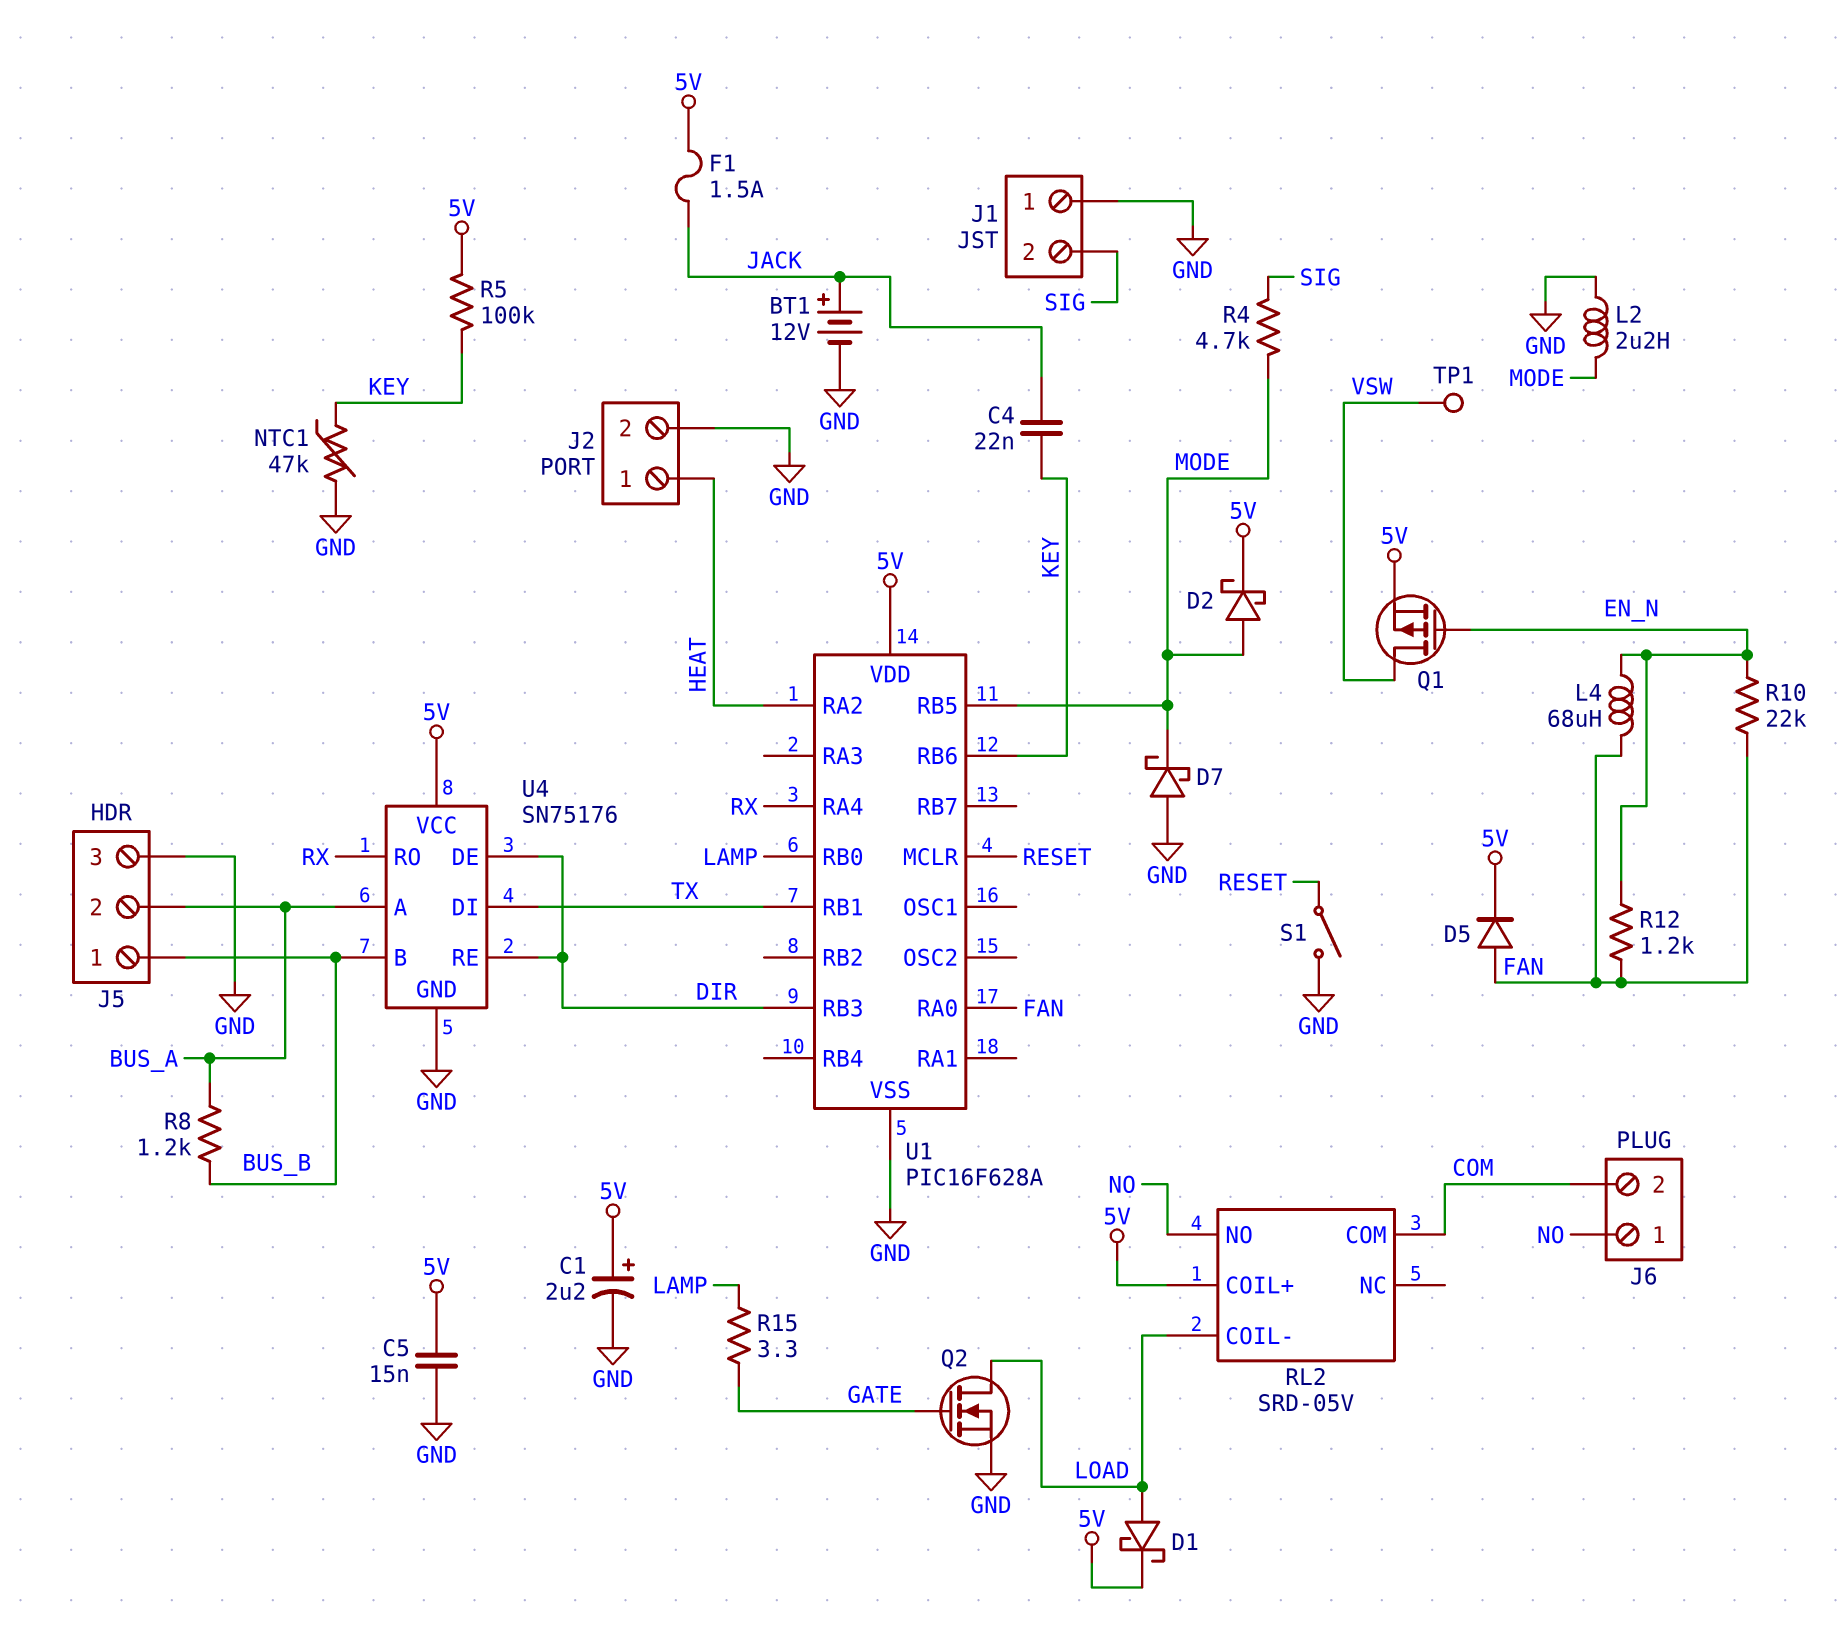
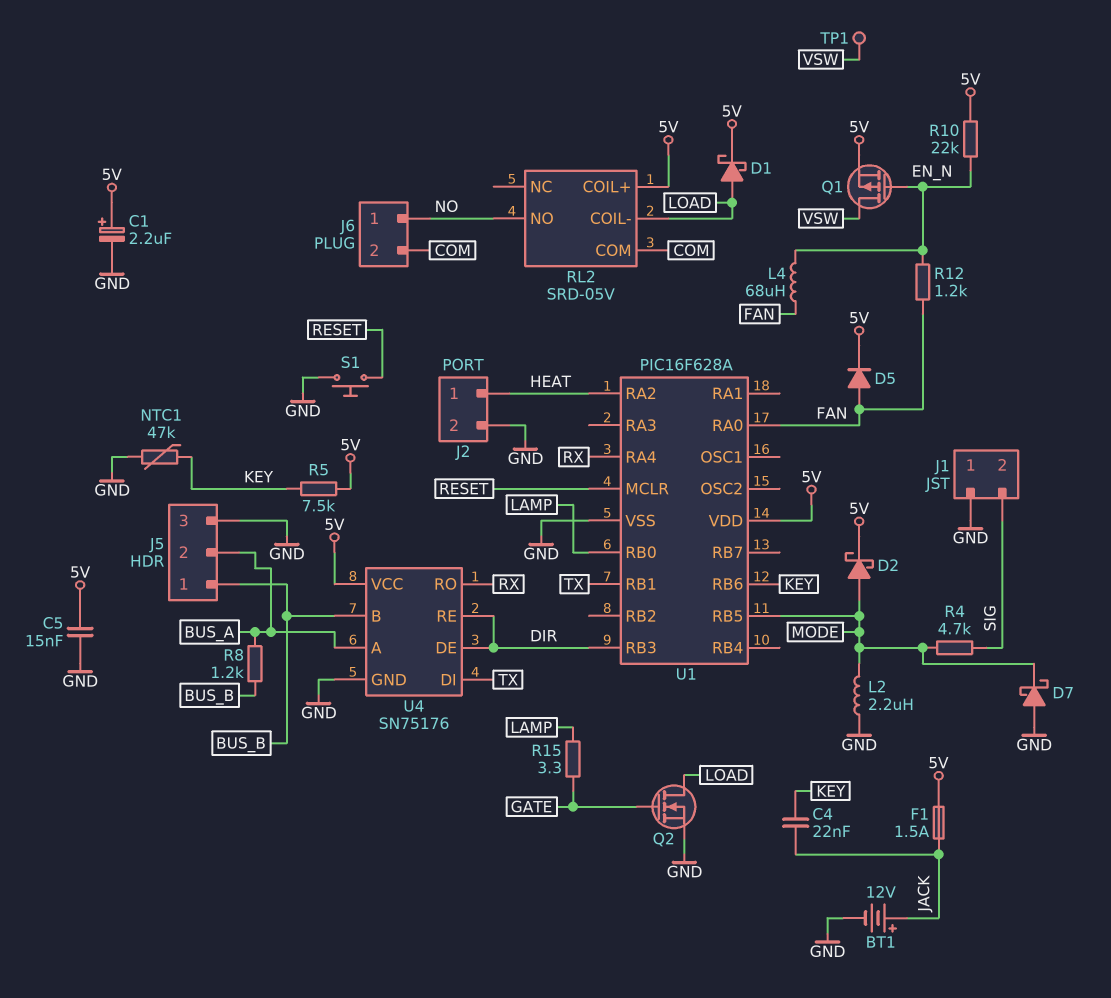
R5: 100k (5V, KEY) -> 7.5k (5V, KEY)
R10: 22k (EN_N, FAN) -> 22k (5V, EN_N)
S1: switch (GND, RESET) -> button (GND, RESET)

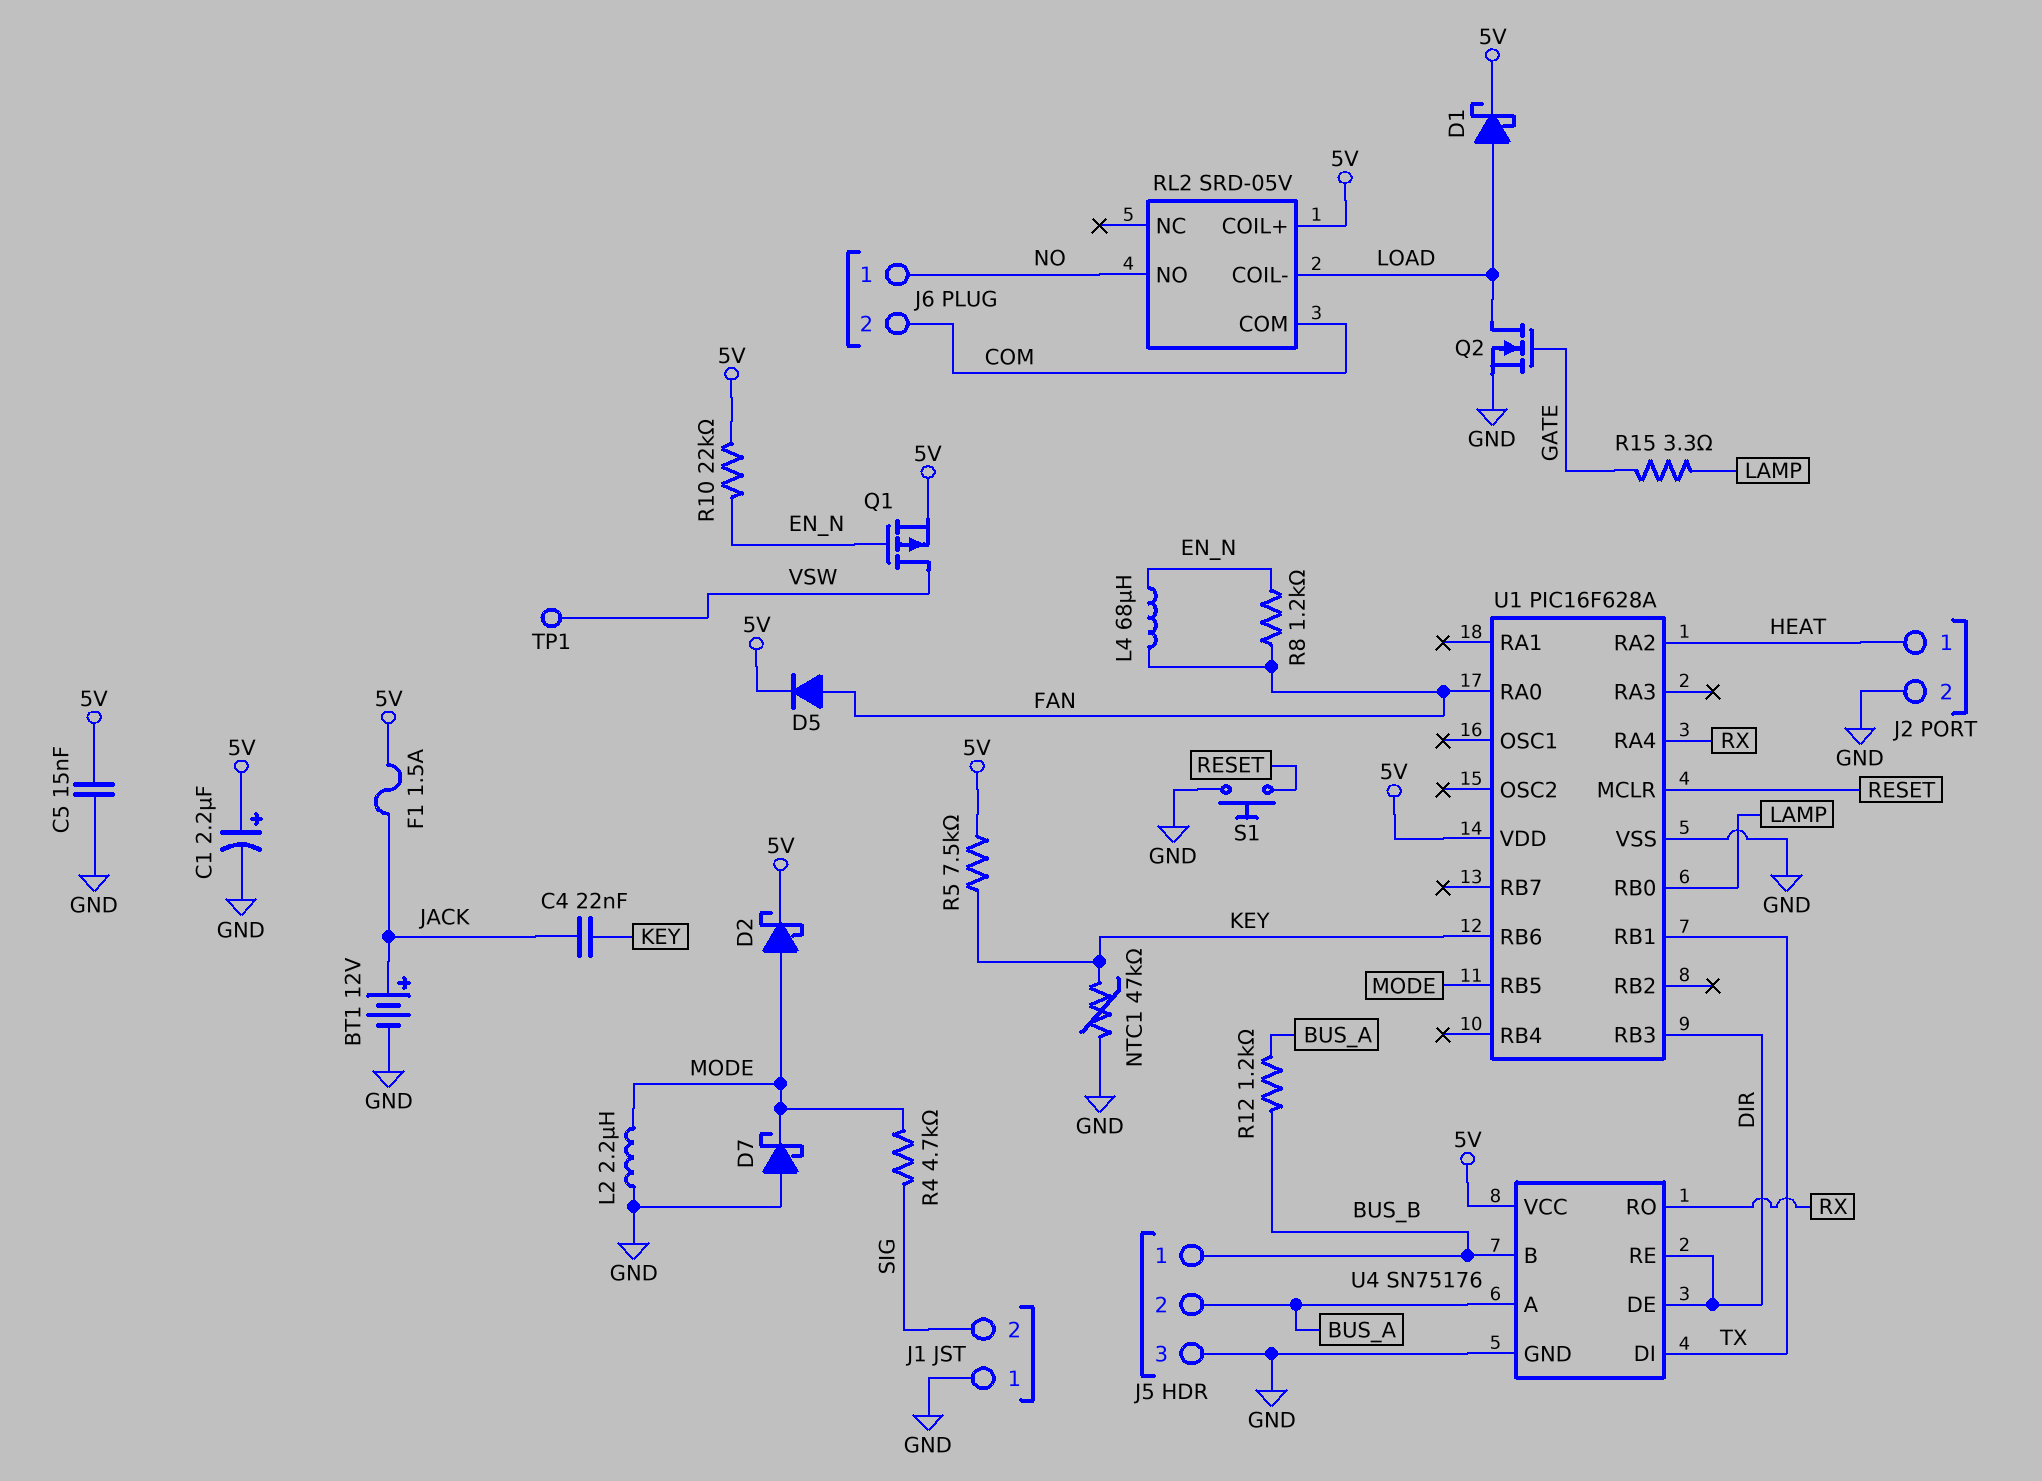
R8: 1.2k (BUS_A, BUS_B) -> 1.2k (EN_N, FAN)
R12: 1.2k (EN_N, FAN) -> 1.2k (BUS_A, BUS_B)

